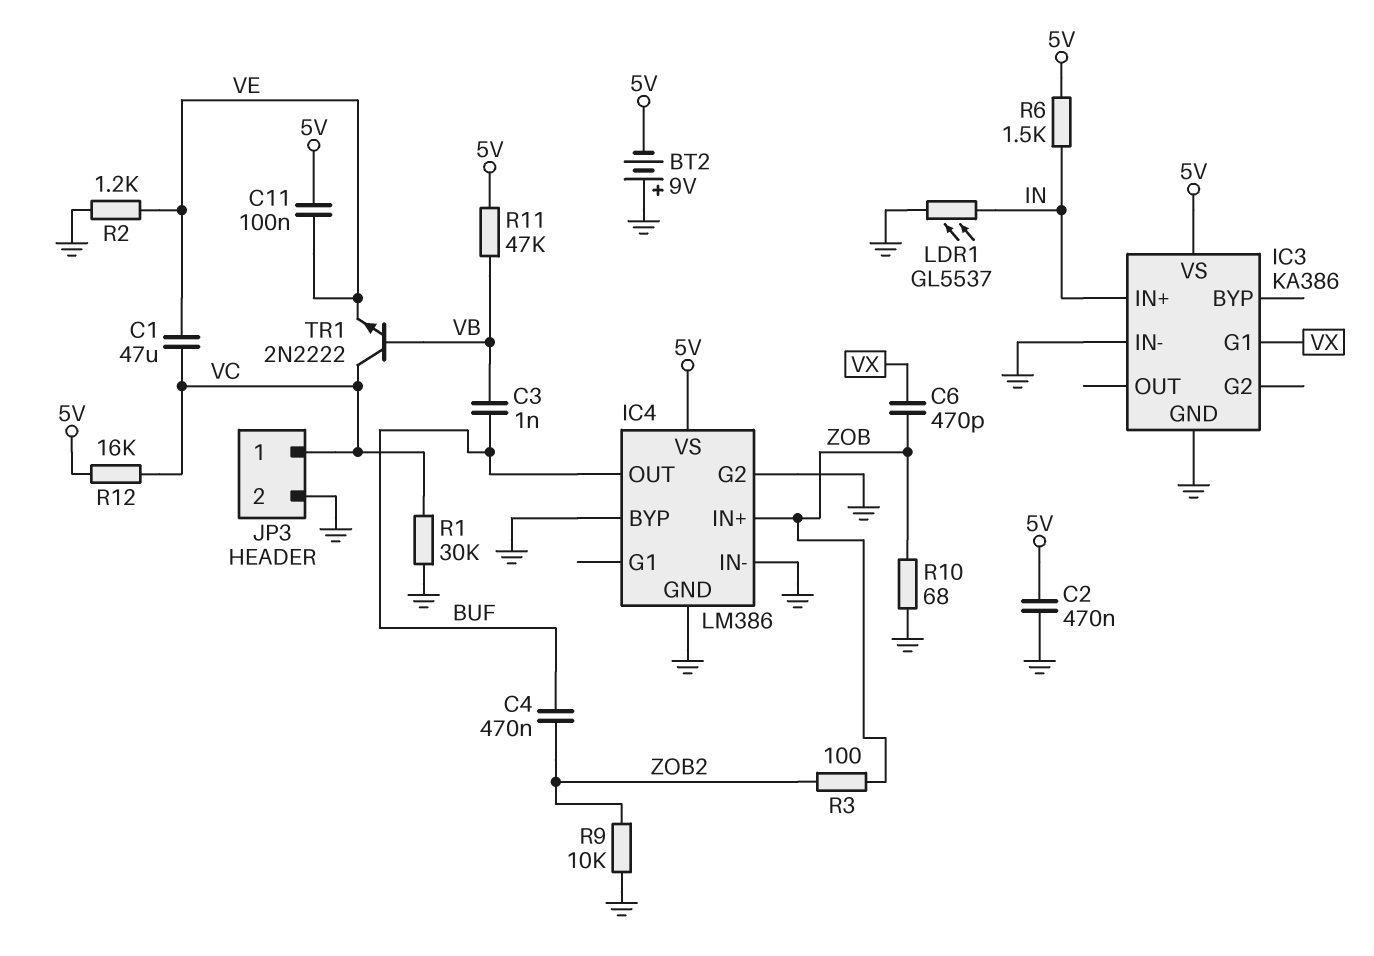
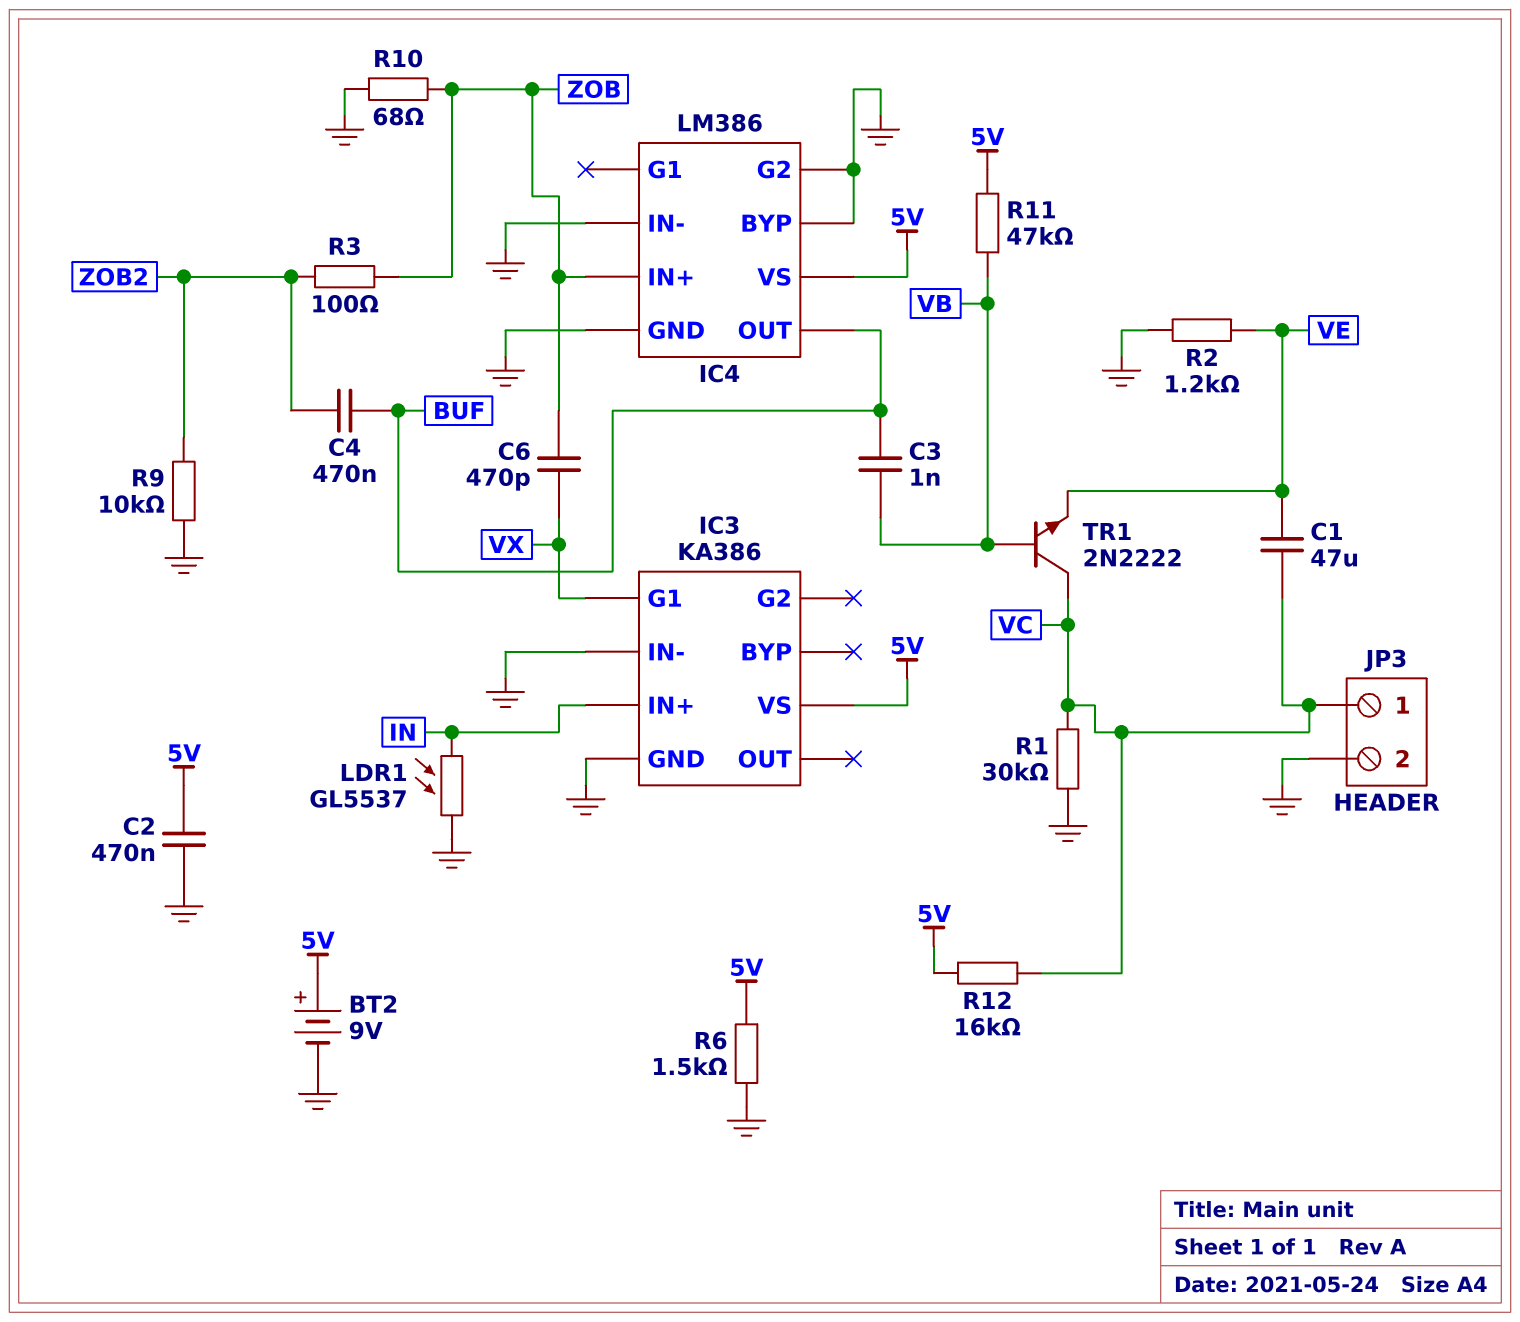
BT2: 9V (plus GND, minus 5V) -> 9V (plus 5V, minus GND)
C11: 100nF (5V, VE) -> none
R6: 1.5k (5V, IN) -> 1.5k (5V, GND)

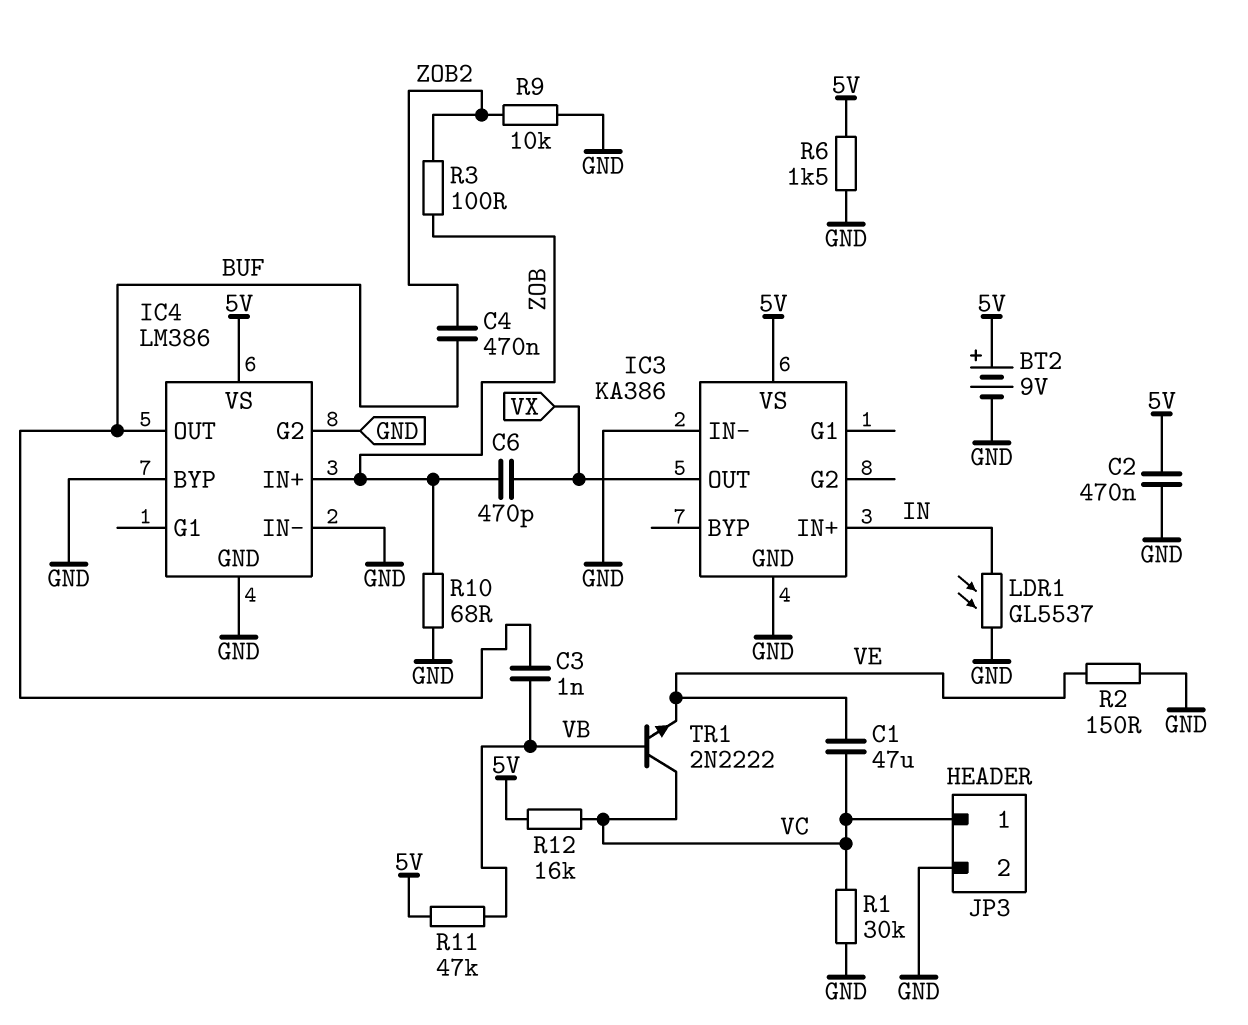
IC3 pin G1: VX -> none
IC3 pin OUT: none -> VX
R2: 1.2k (GND, VE) -> 150 (GND, VE)

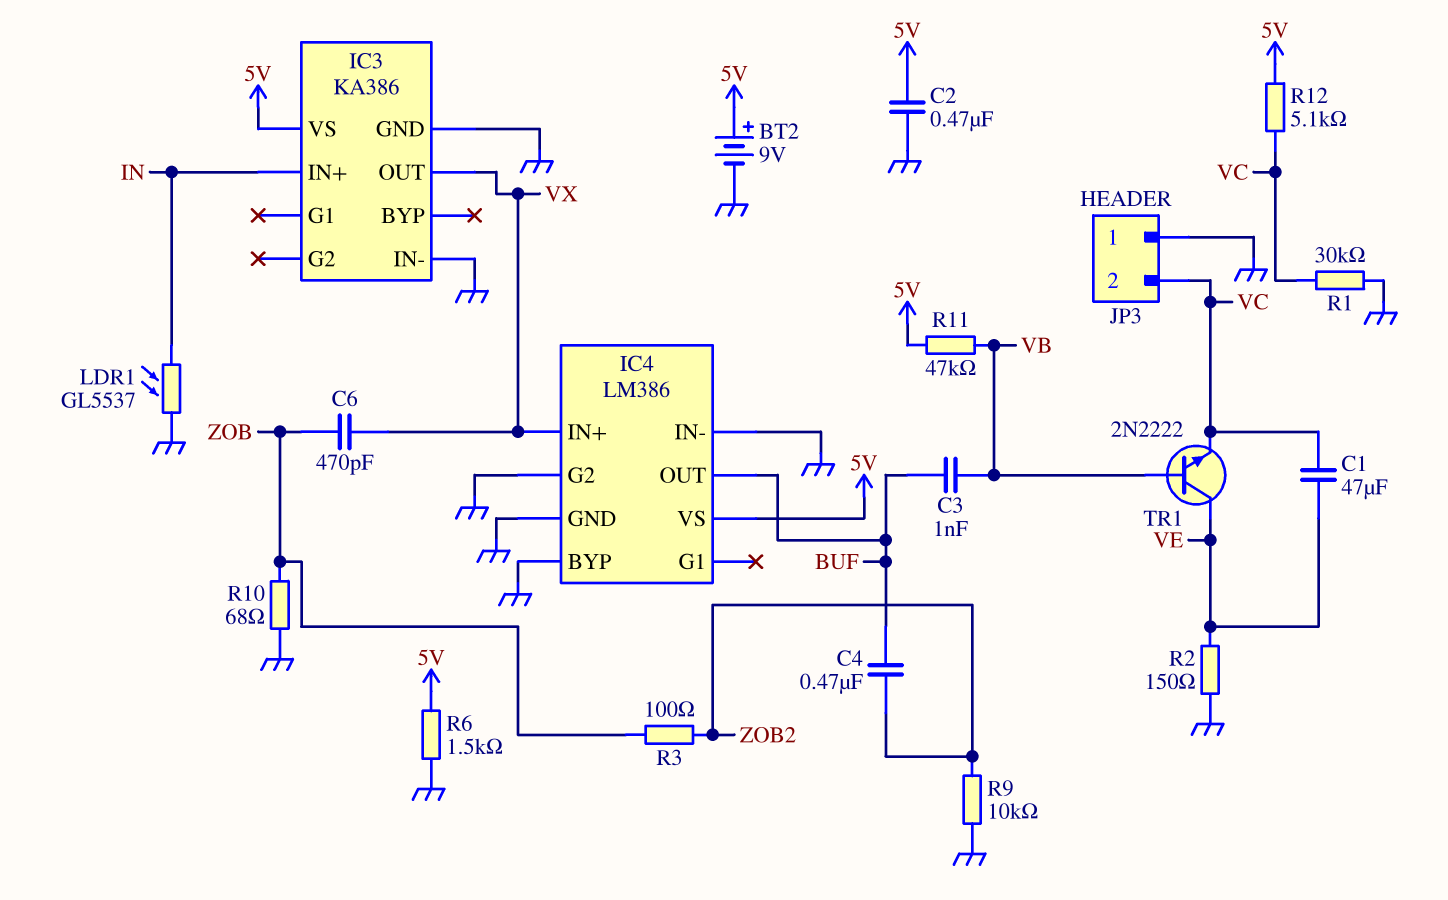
IC4 pin IN+: ZOB -> VX
JP3 pin 1: VC -> GND
JP3 pin 2: GND -> VC
R12: 16k (5V, VC) -> 5.1k (5V, VC)
TR1: NPN 2N2222 (B VB, C VC, E VE) -> NPN 2N2222 (B VB, C VE, E VC)

